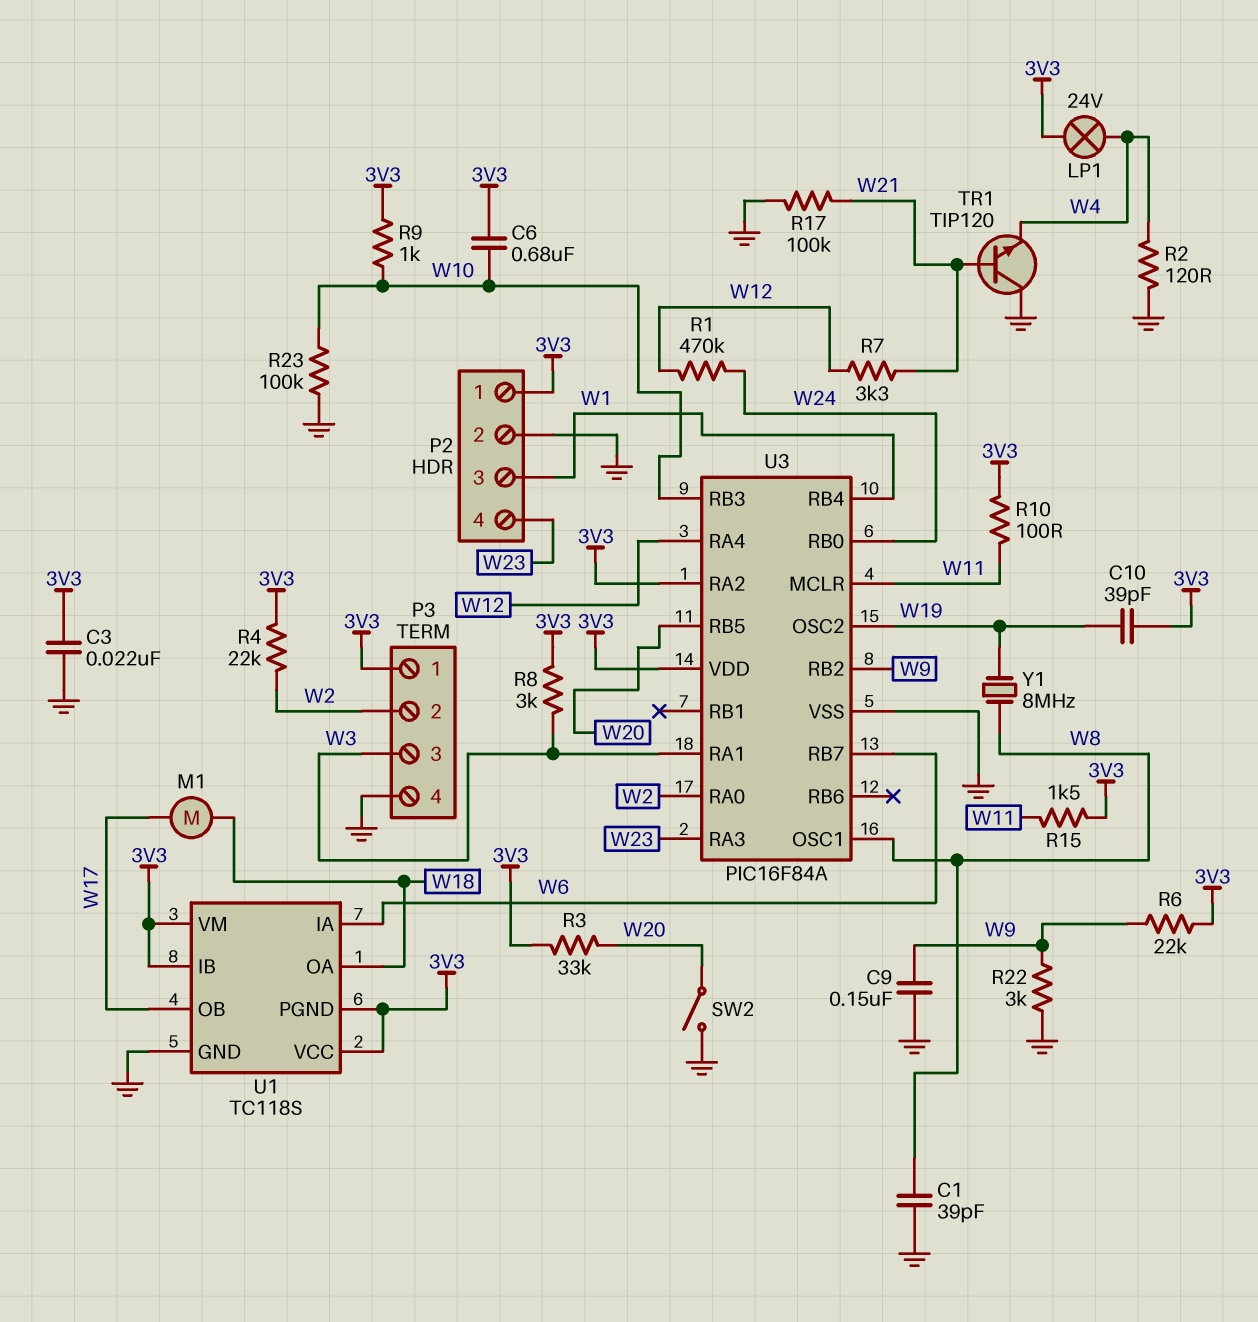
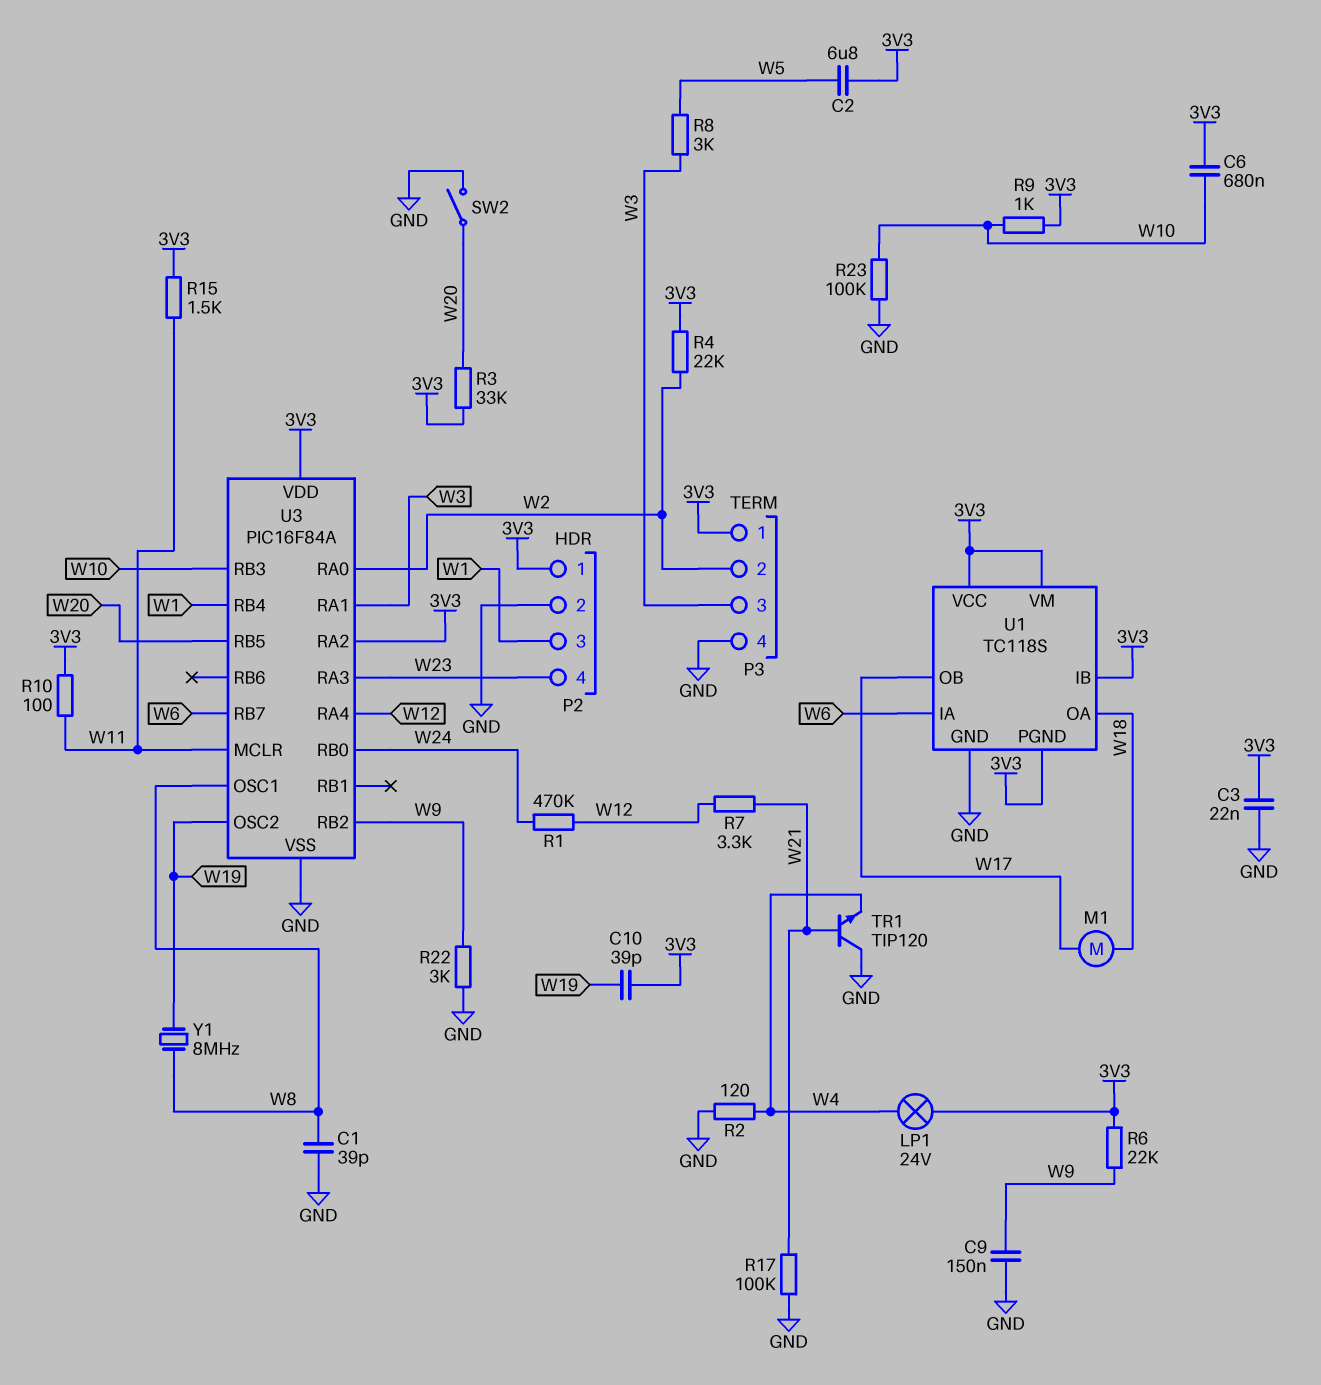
C2: none -> 6.8uF (3V3, W5)
R8: 3k (3V3, W3) -> 3k (W3, W5)

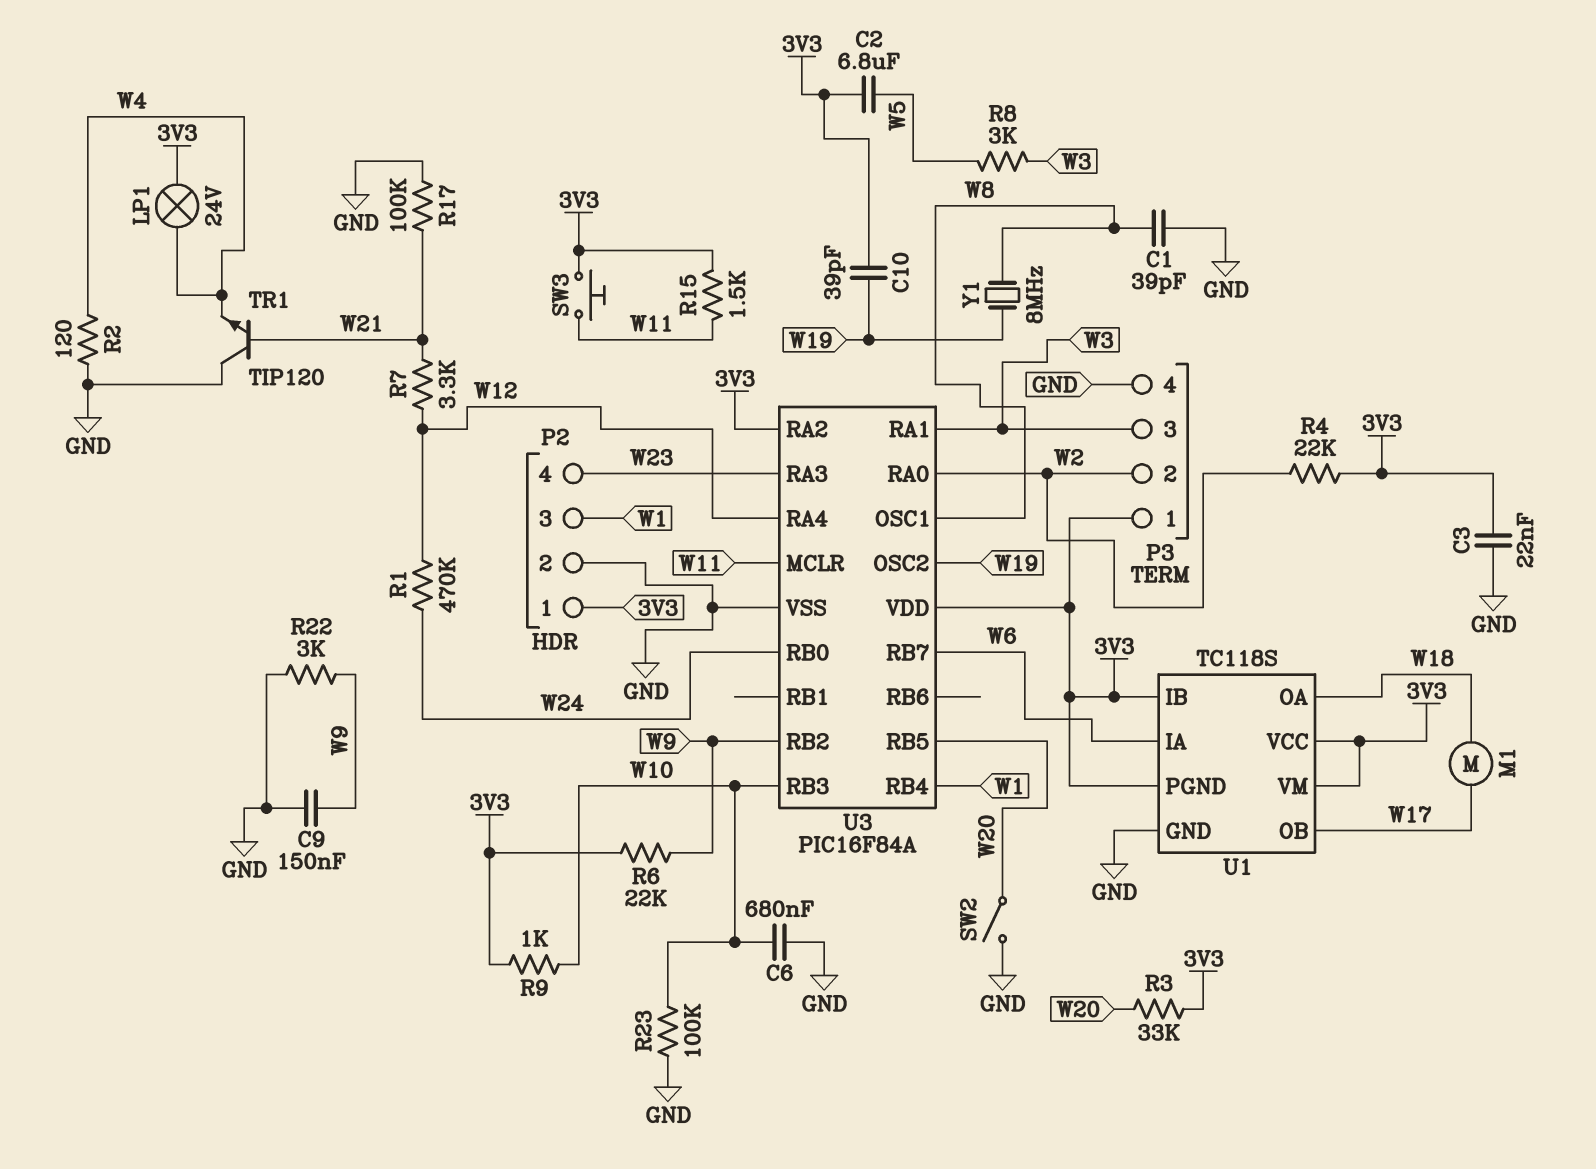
C6: 680nF (3V3, W10) -> 680nF (GND, W10)
R10: 100 (3V3, W11) -> none
SW3: none -> button (3V3, W11)

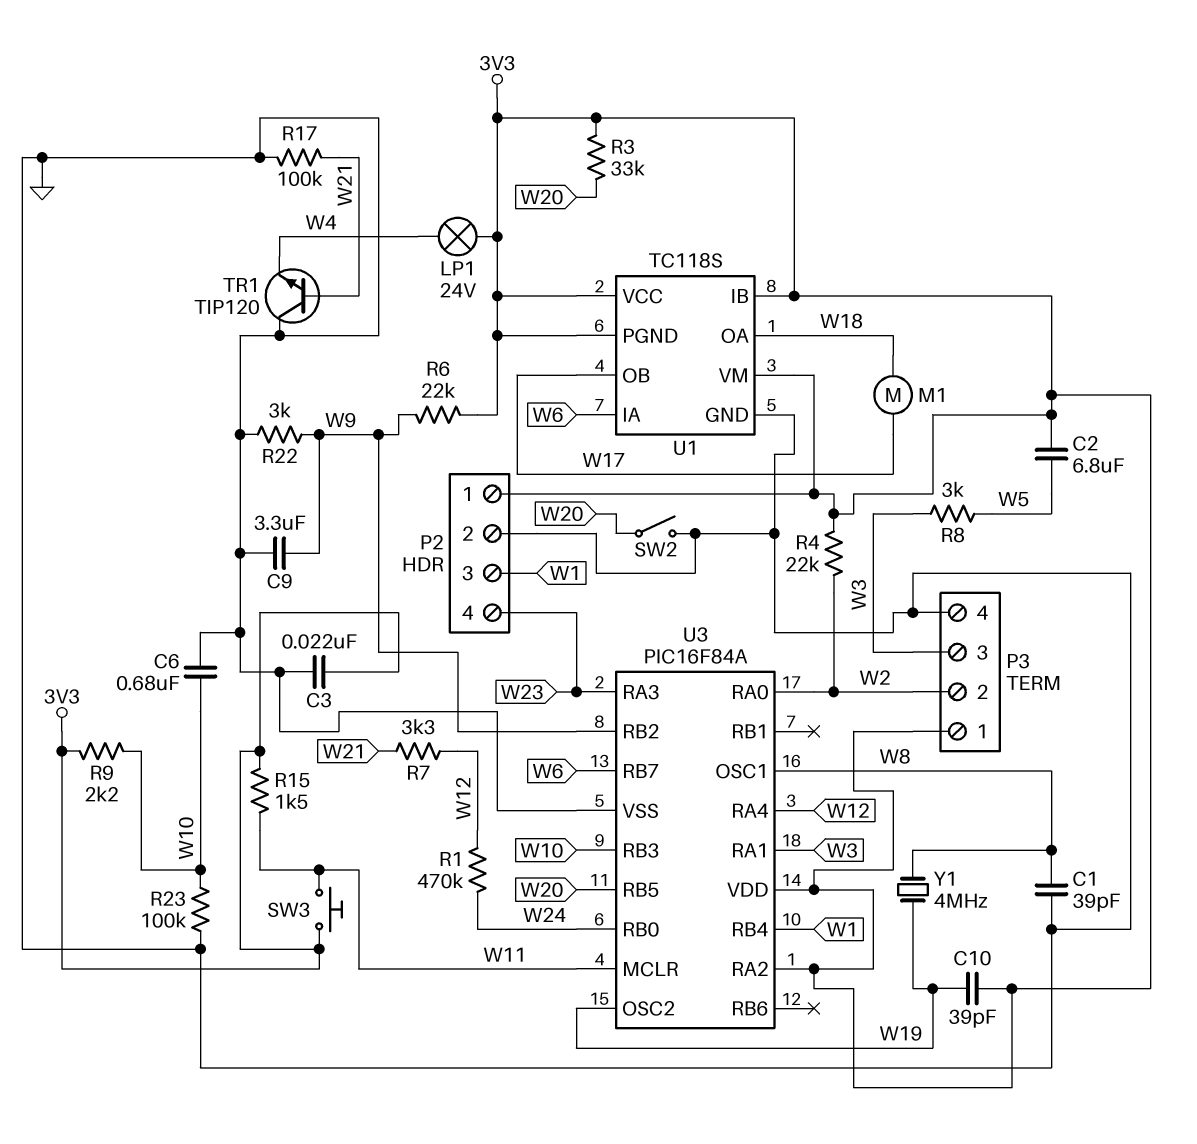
C9: 150nF (GND, W9) -> 3.3uF (GND, W9)
R2: 120 (GND, W4) -> none
R9: 1k (3V3, W10) -> 2.2k (3V3, W10)
Y1: 8MHz (W8, W19) -> 4MHz (W8, W19)

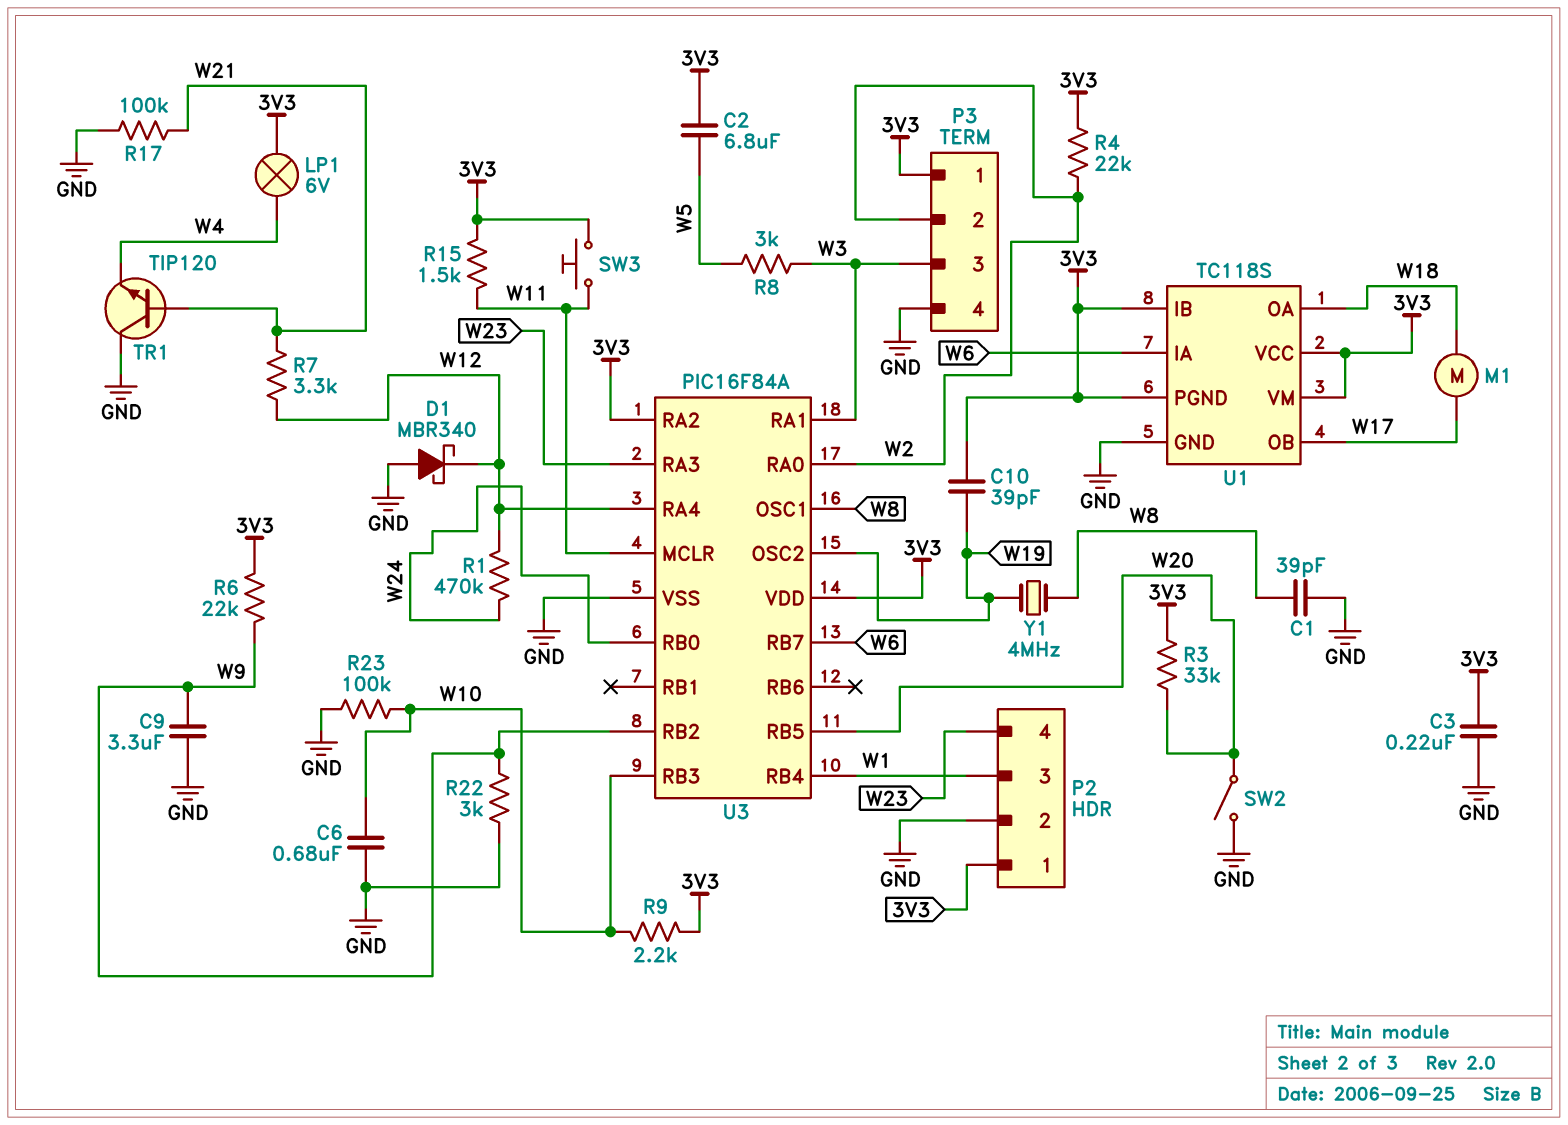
C3: 22nF (3V3, GND) -> 220nF (3V3, GND)
D1: none -> schottky MBR340 (A GND, K W12)
LP1: lamp 24V (3V3, W4) -> lamp 6V (3V3, W4)

